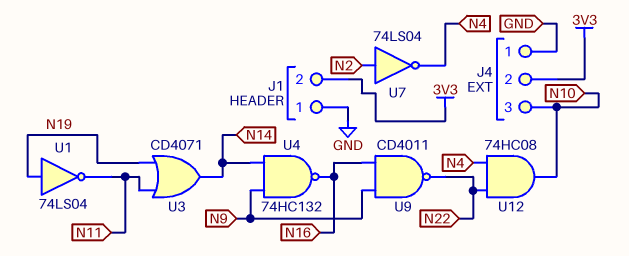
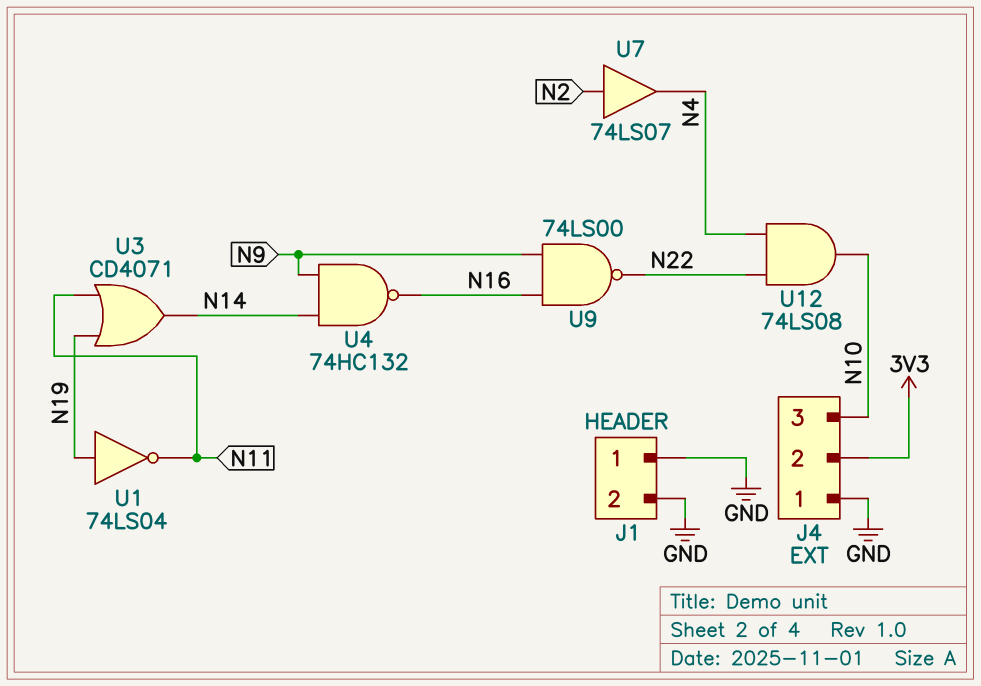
J1 pin 2: 3V3 -> GND
U7: NOT 74LS04 (in N2, out N4) -> buffer 74LS07 (in N2, out N4)
U9: NAND CD4011 (in N9, in N16, out N22) -> NAND 74LS00 (in N9, in N16, out N22)
U12: AND 74HC08 (in N4, in N22, out N10) -> AND 74LS08 (in N4, in N22, out N10)

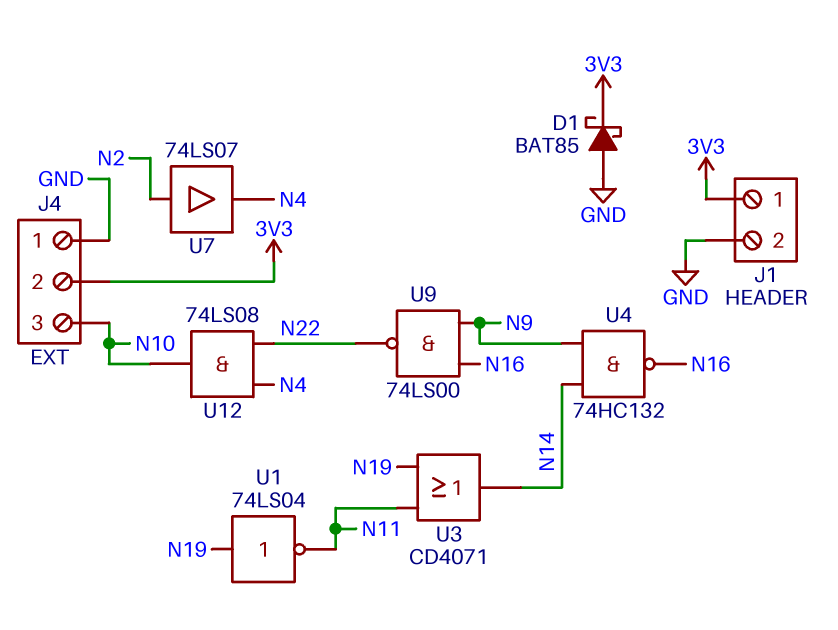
D1: none -> schottky BAT85 (A GND, K 3V3)
J1 pin 1: GND -> 3V3

